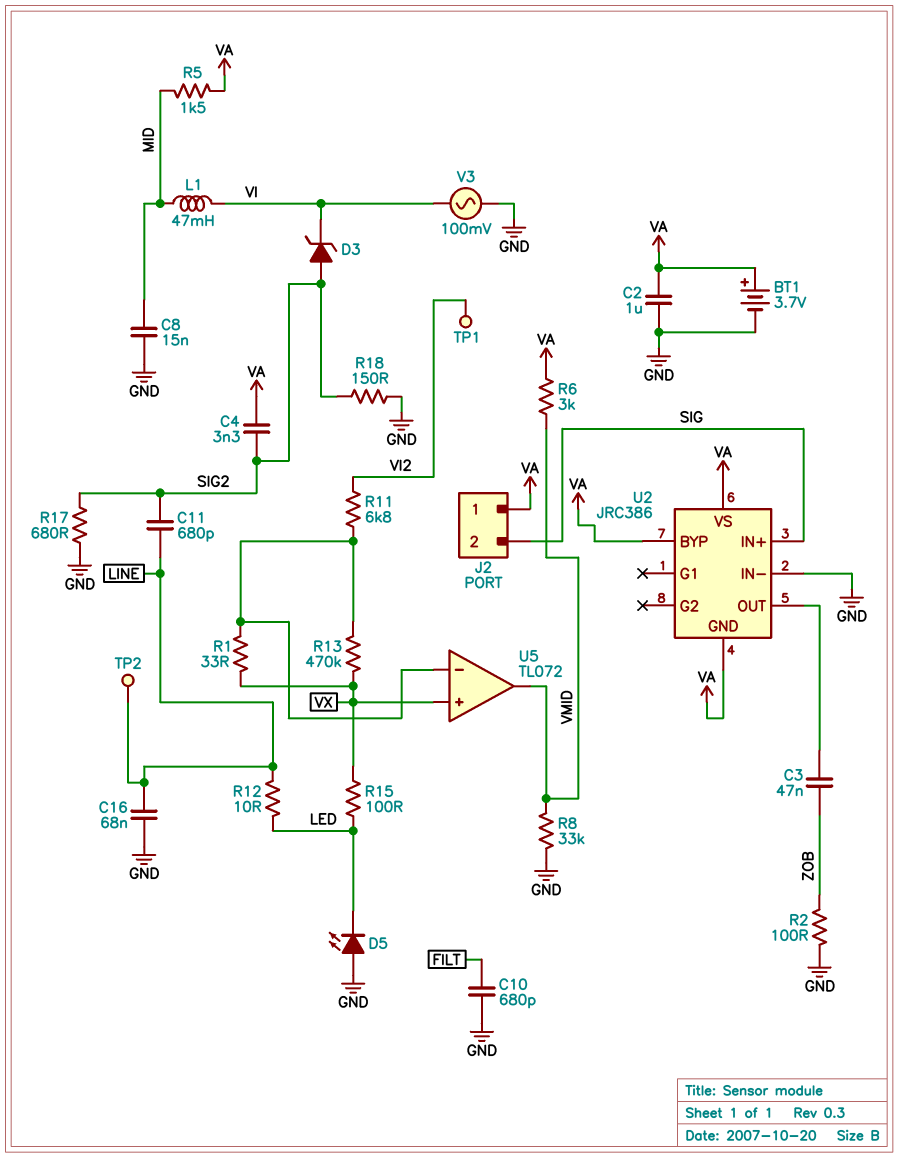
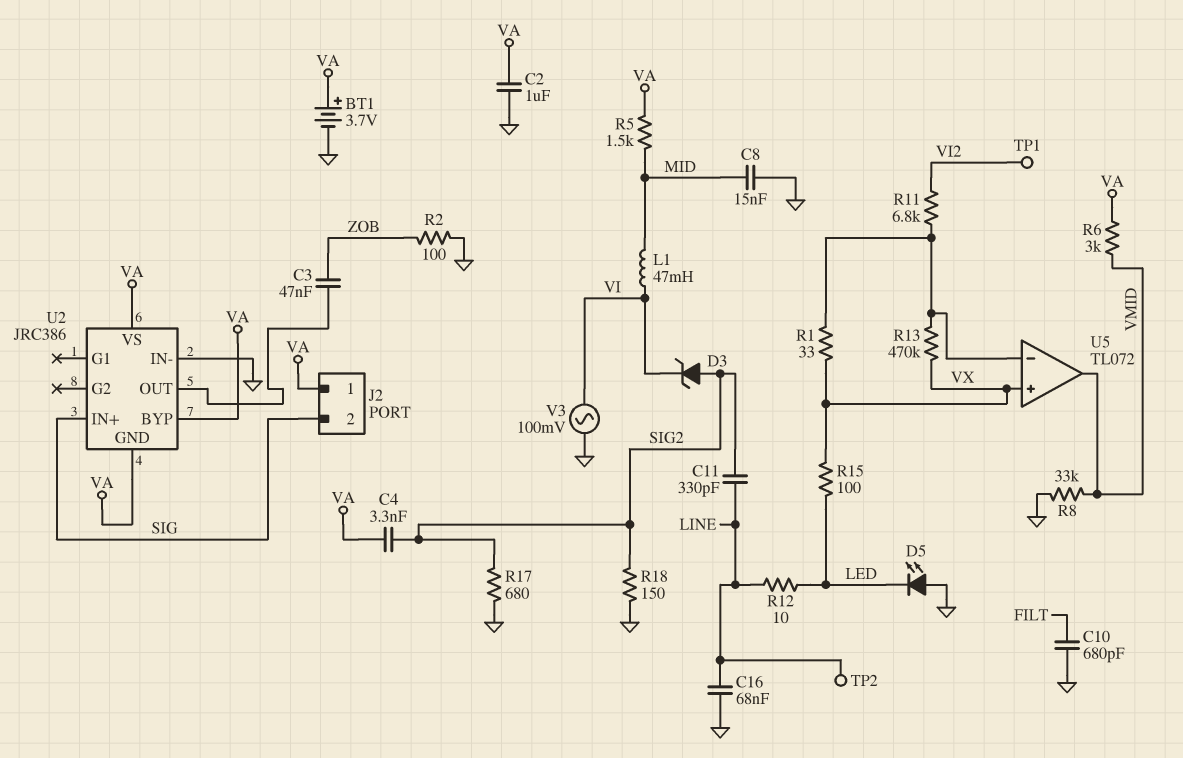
C11: 680pF (LINE, SIG2) -> 330pF (LINE, SIG2)

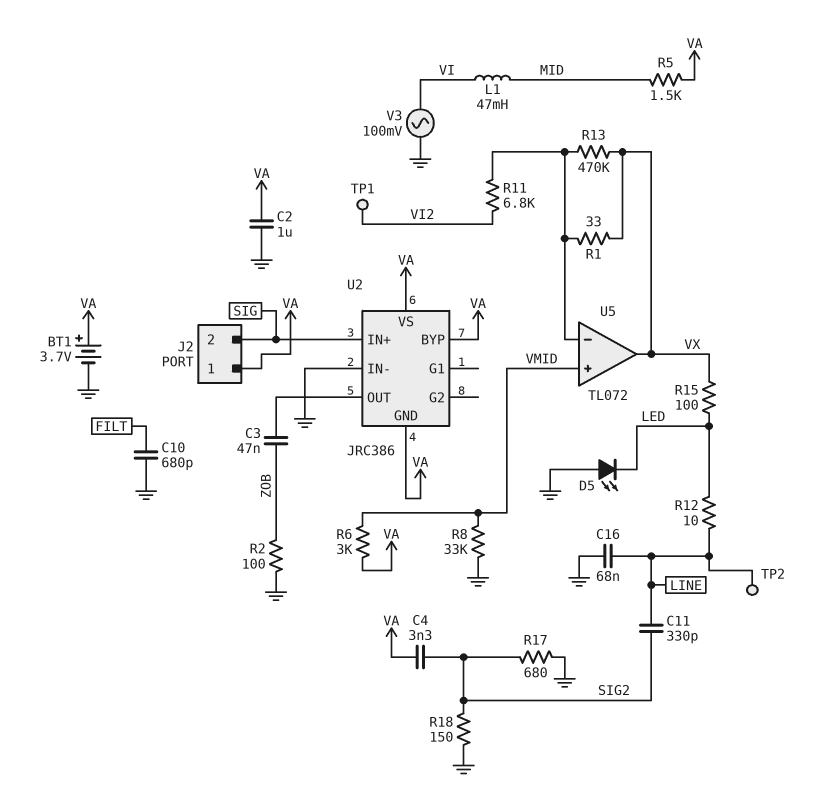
C8: 15nF (GND, MID) -> none
D3: zener (A SIG2, K VI) -> none
U5 pin in+: VX -> VMID
U5 pin out: VMID -> VX

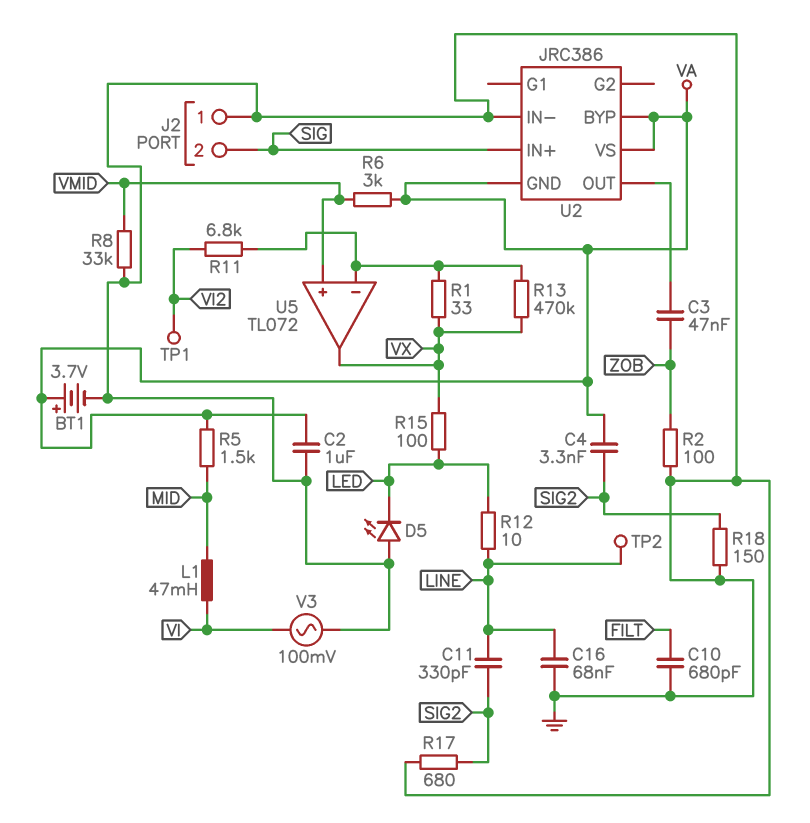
J2 pin 1: VA -> GND

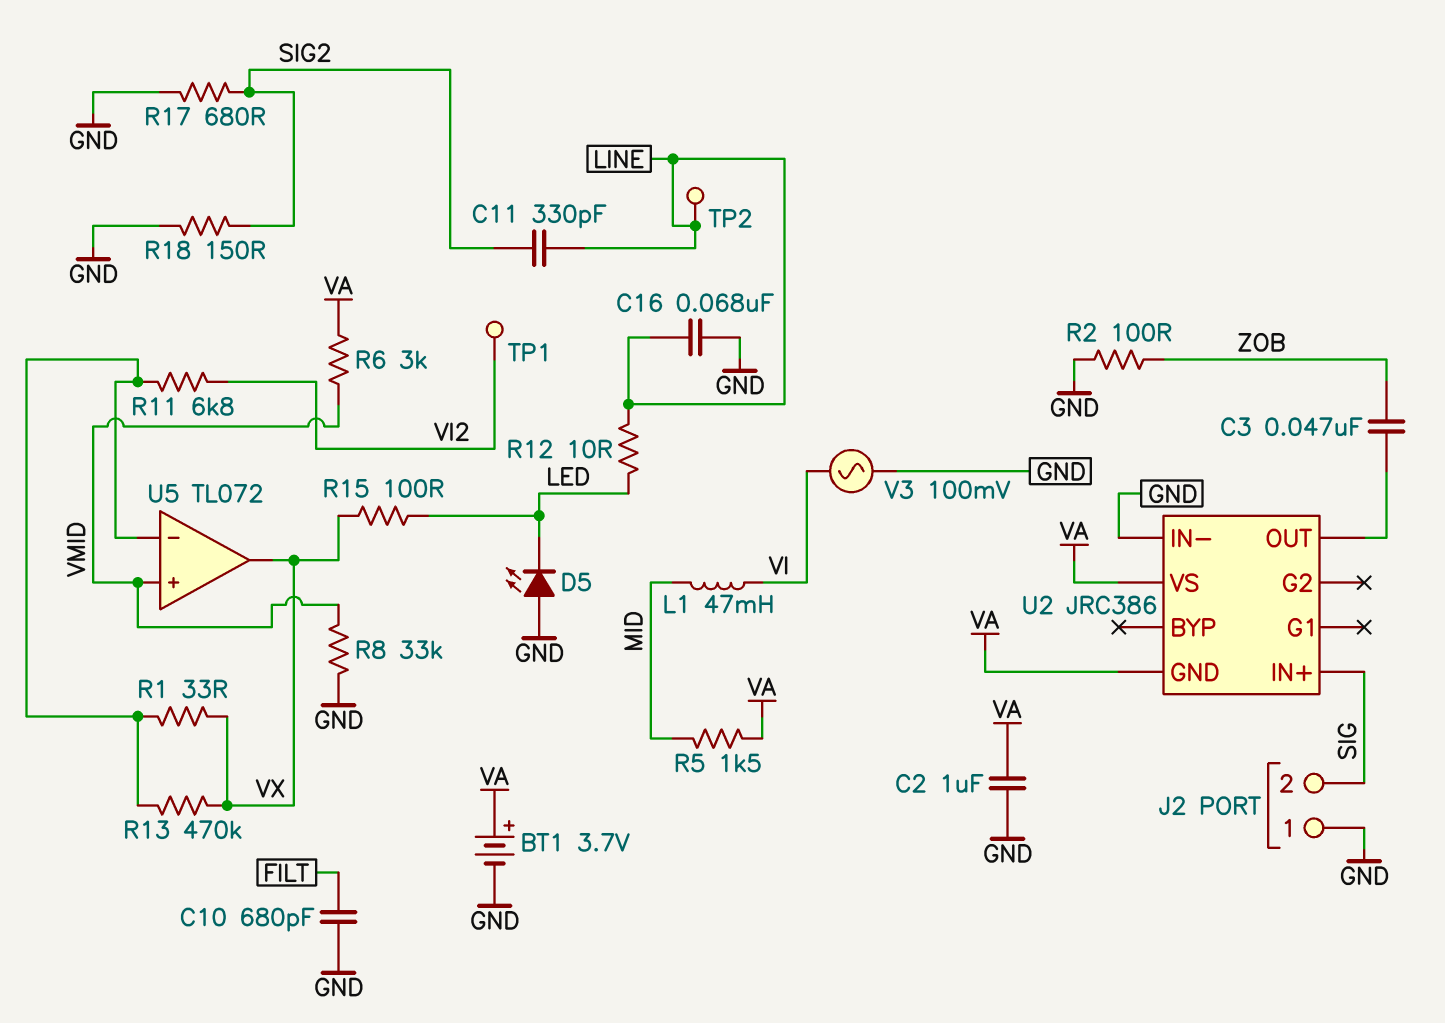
C4: 3.3nF (SIG2, VA) -> none
U2 pin BYP: VA -> none

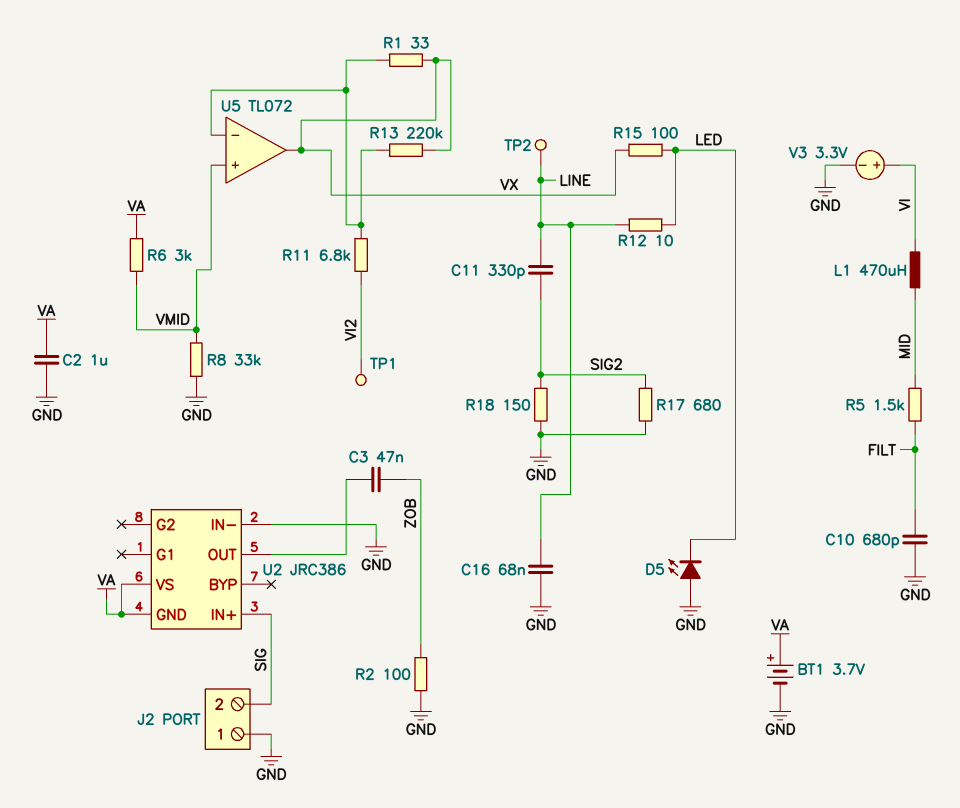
L1: 47mH (MID, VI) -> 470uH (MID, VI)
R5: 1.5k (MID, VA) -> 1.5k (FILT, MID)
R13: 470k (U5/in-, VX) -> 220k (U5/in-, VX)
V3: AC 100mV (GND, VI) -> 3.3V (plus VI, minus GND)

